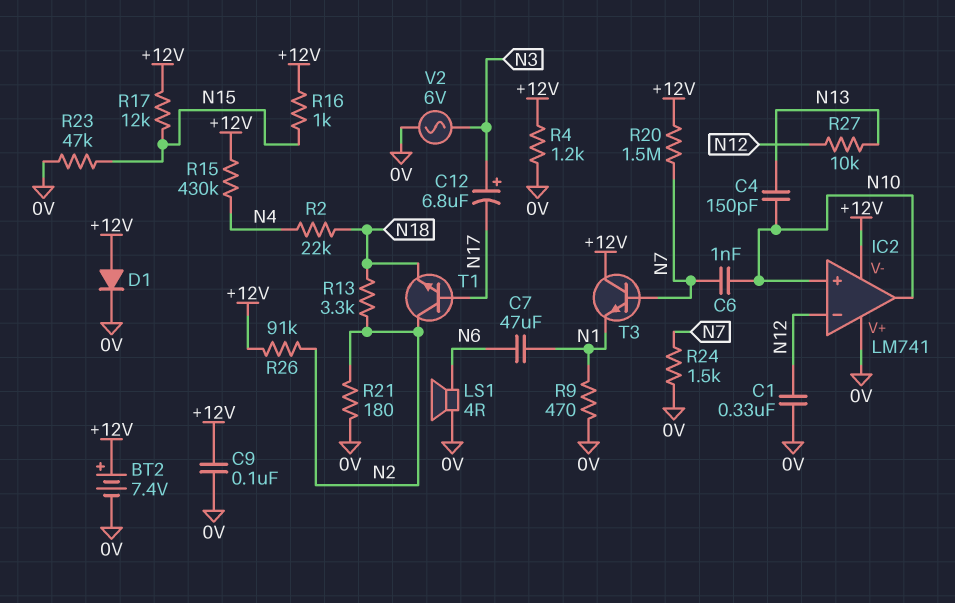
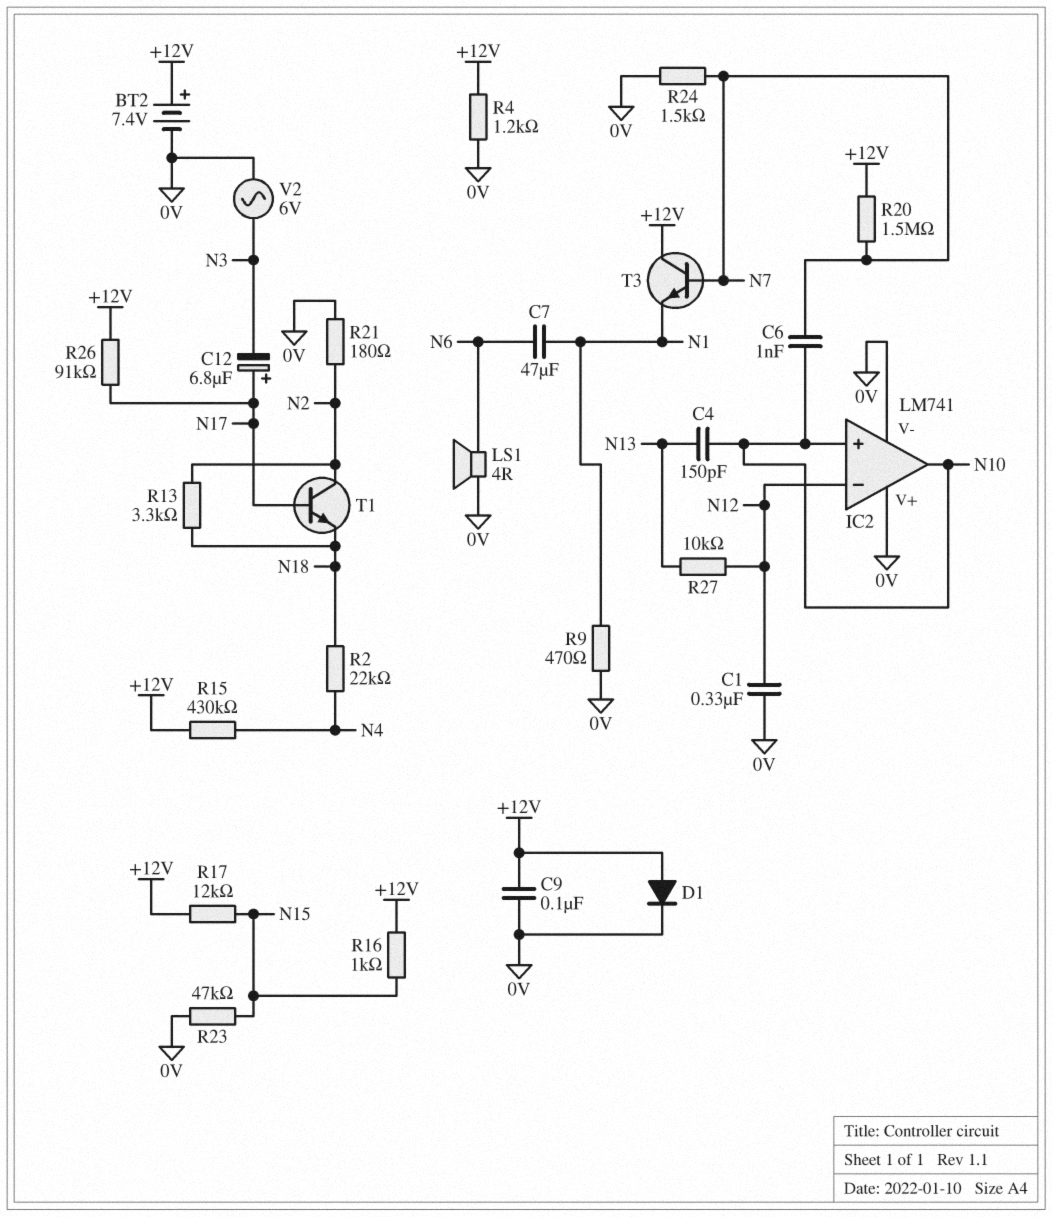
C12: 6.8uF (plus N3, minus N17) -> 6.8uF (plus N17, minus N3)
IC2 pin V-: +12V -> 0V
R26: 91k (+12V, N2) -> 91k (+12V, N17)

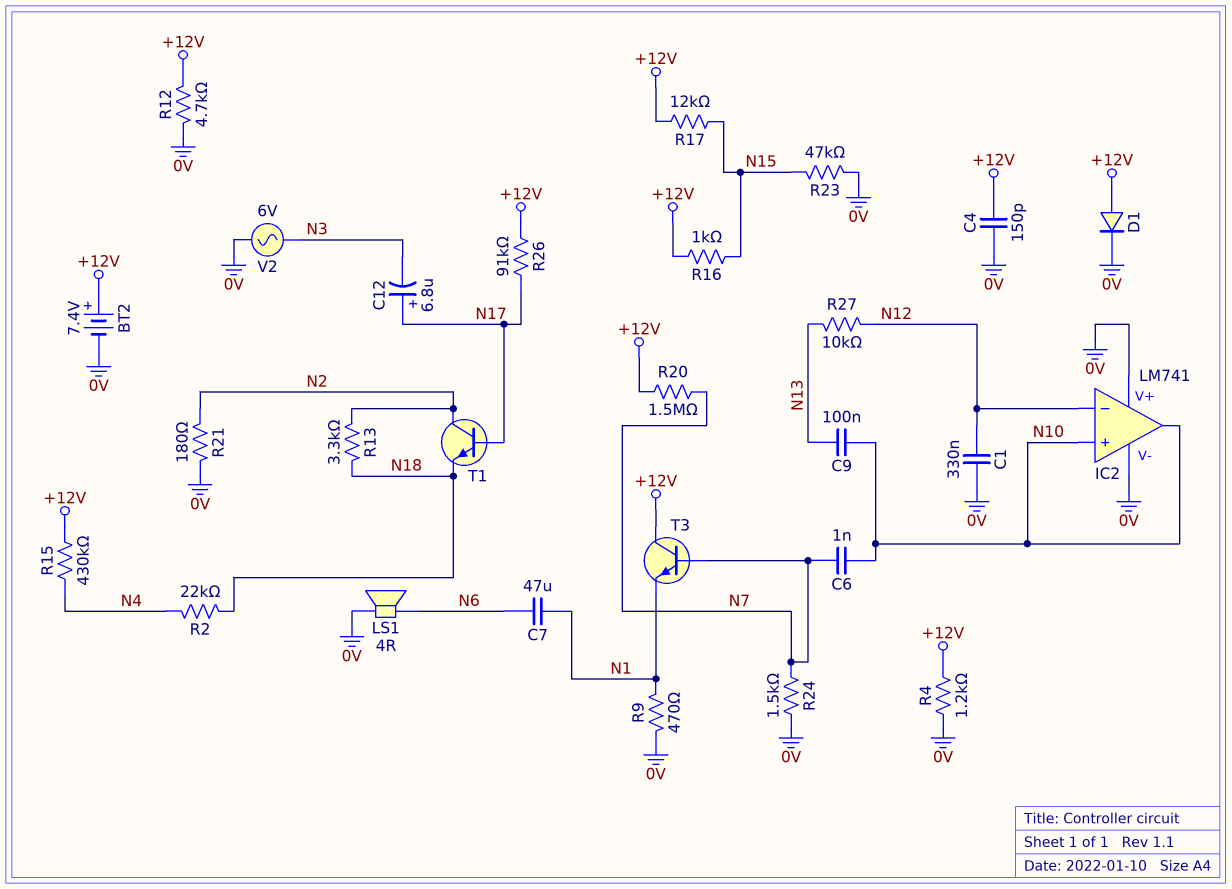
C4: 150pF (N10, N13) -> 150pF (+12V, 0V)
C9: 100nF (+12V, 0V) -> 100nF (N10, N13)
R12: none -> 4.7k (+12V, 0V)

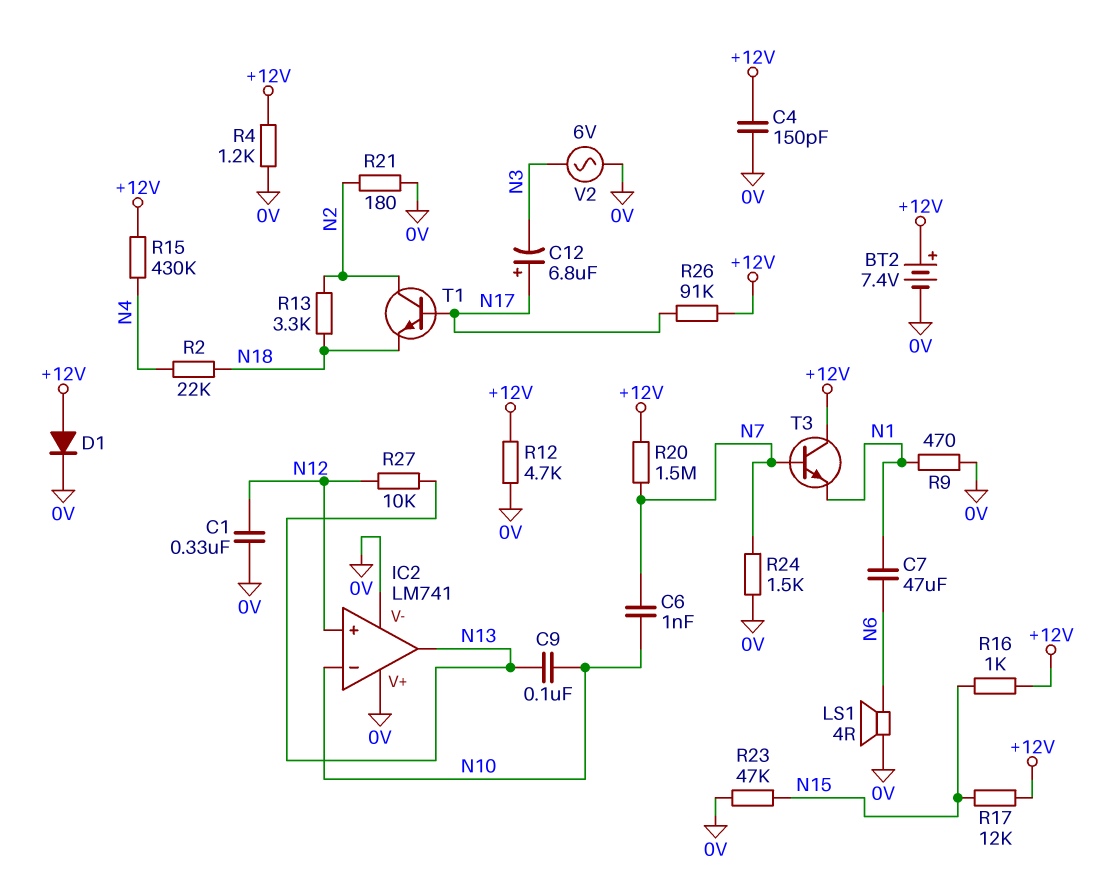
IC2 pin in+: N10 -> N12
IC2 pin in-: N12 -> N10
IC2 pin out: N10 -> N13

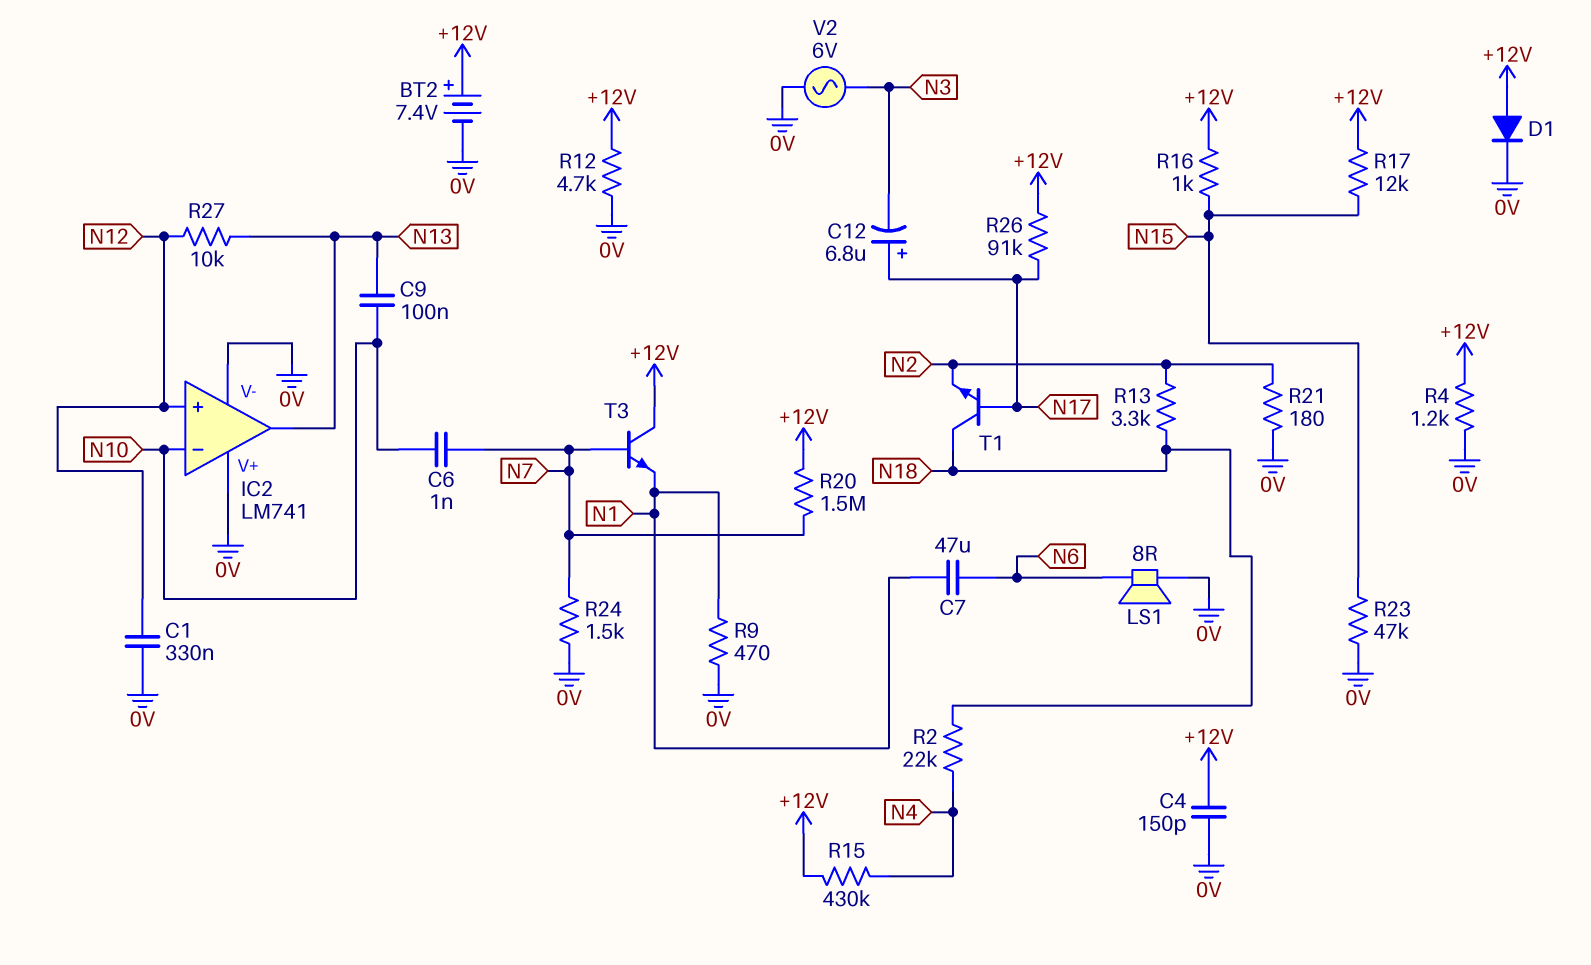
LS1: speaker 4R (0V, N6) -> speaker 8R (0V, N6)
T1: NPN (B N17, C N2, E N18) -> NPN (B N17, C N18, E N2)

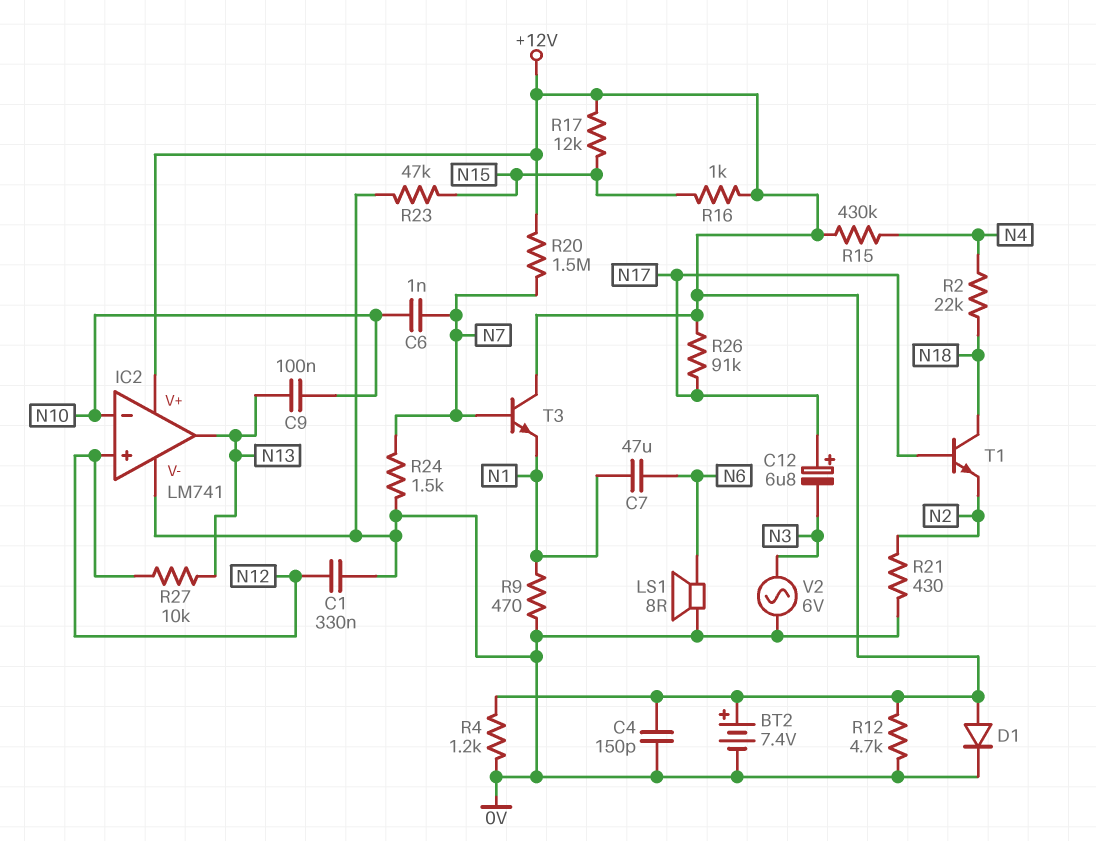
IC2 pin V+: 0V -> +12V
R13: 3.3k (N2, N18) -> none
R21: 180 (0V, N2) -> 430 (0V, N2)

